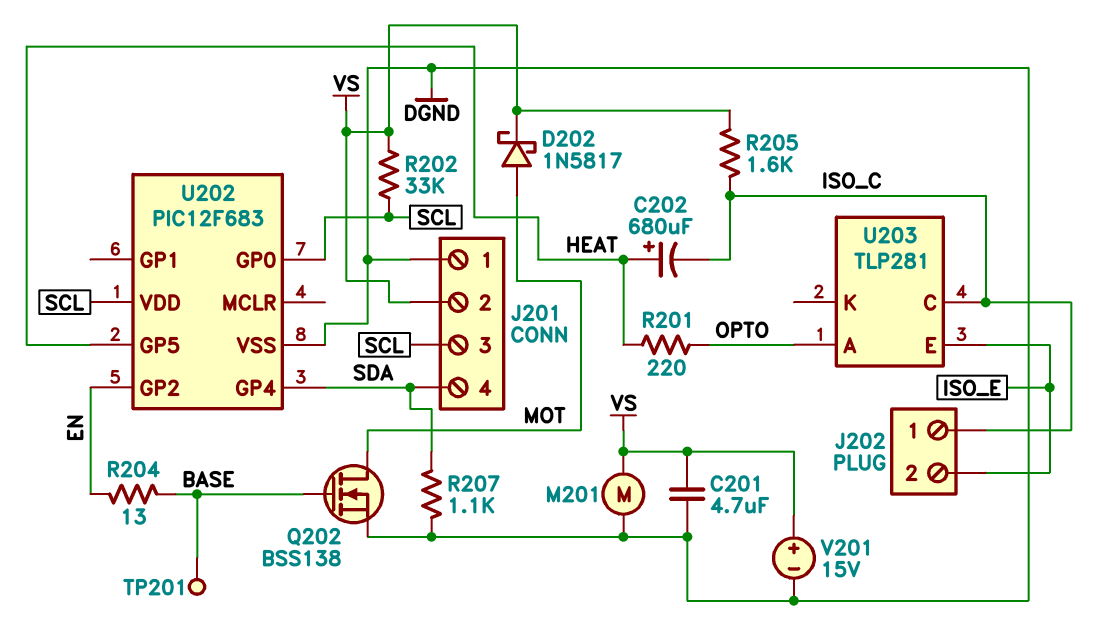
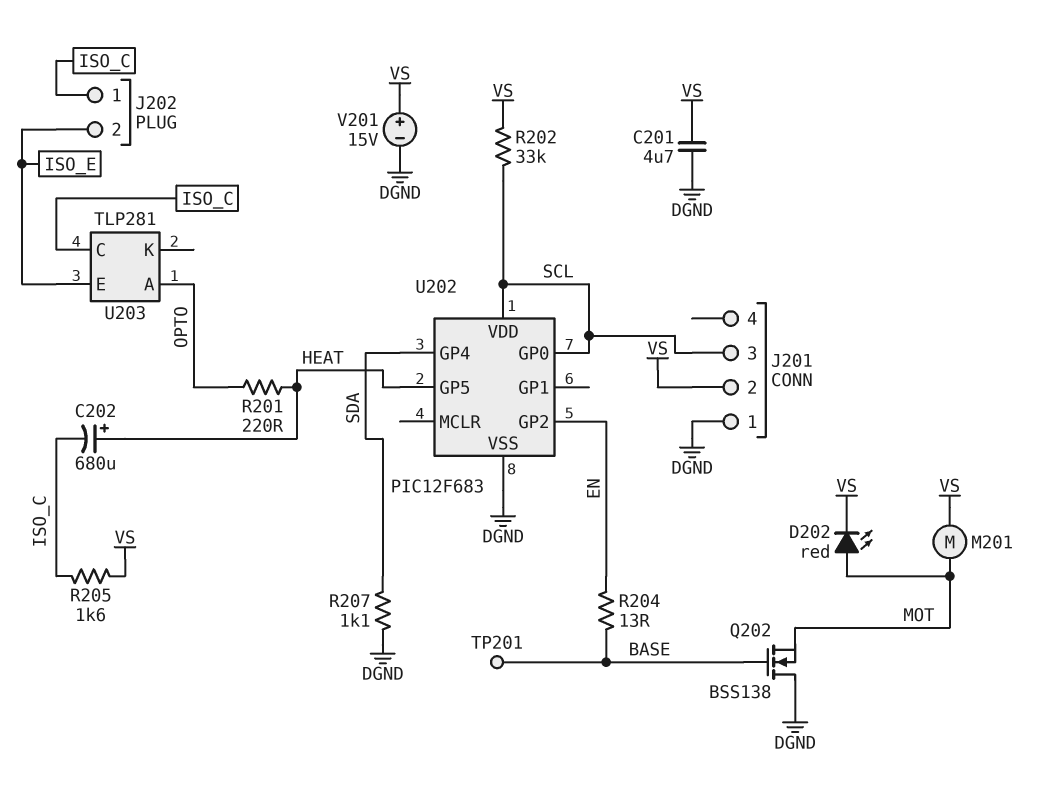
D202: schottky 1N5817 (A MOT, K VS) -> LED red (A MOT, K VS)
J201 pin 4: SDA -> none
M201: motor (DGND, VS) -> motor (MOT, VS)
Q202: NMOS BSS138 (G BASE, D MOT, S DGND) -> NMOS BSS138 (G BASE, D DGND, S MOT)

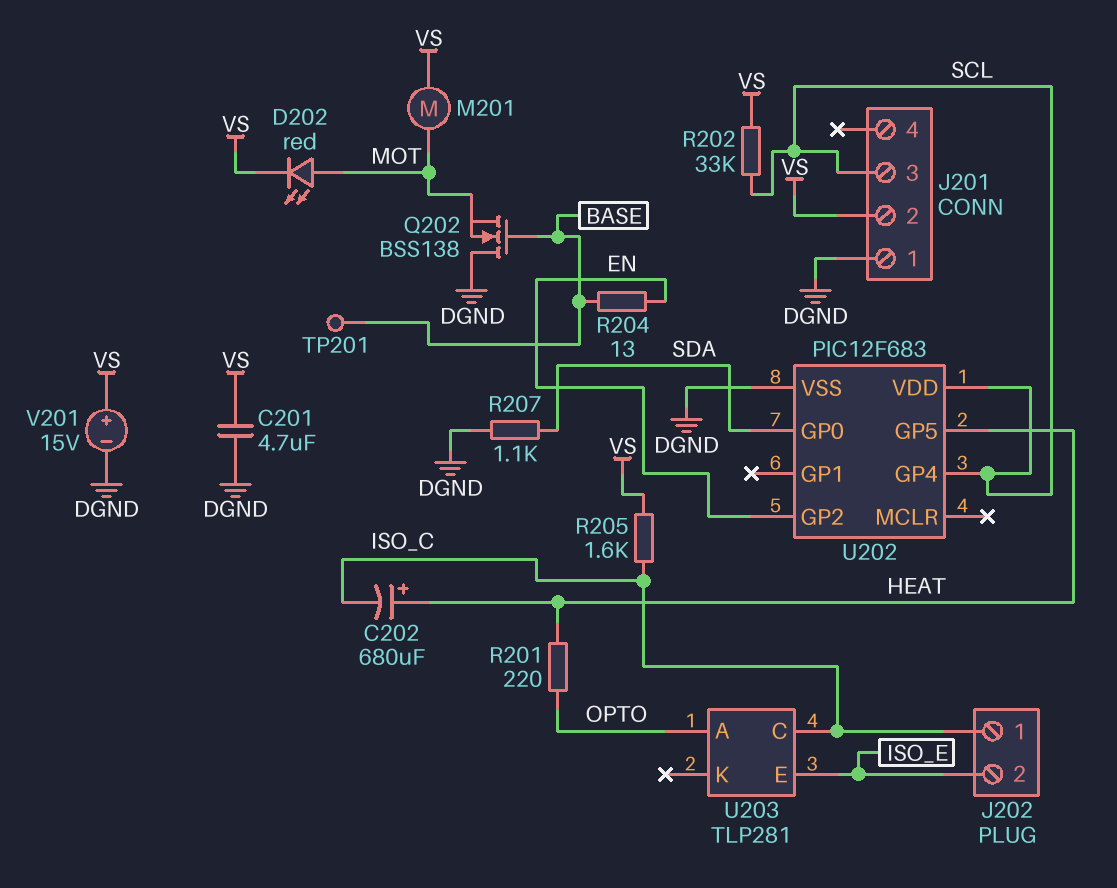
U202 pin GP0: SCL -> SDA
U202 pin GP4: SDA -> SCL

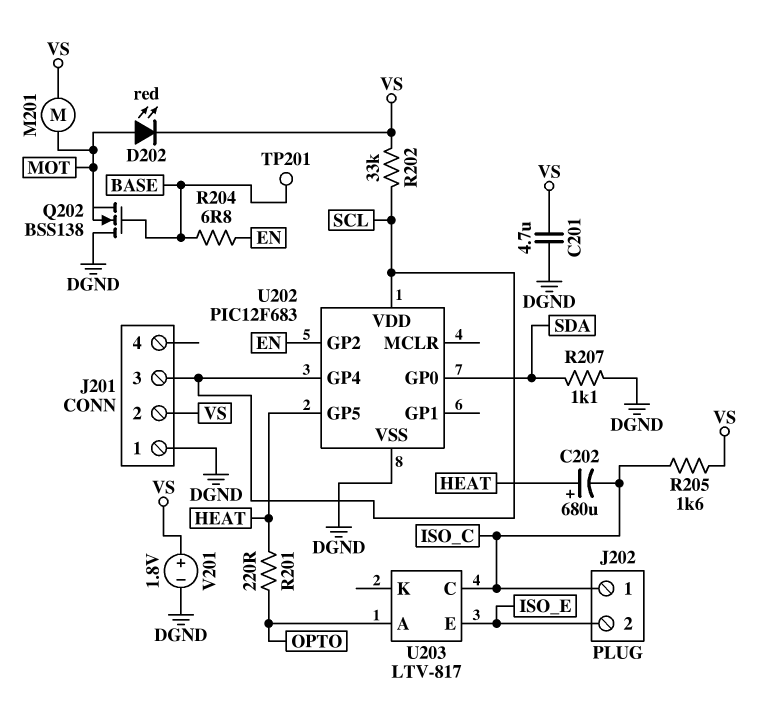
R204: 13 (BASE, EN) -> 6.8 (BASE, EN)
U203: TLP281 -> LTV-817
V201: 15V (plus VS, minus DGND) -> 1.8V (plus VS, minus DGND)

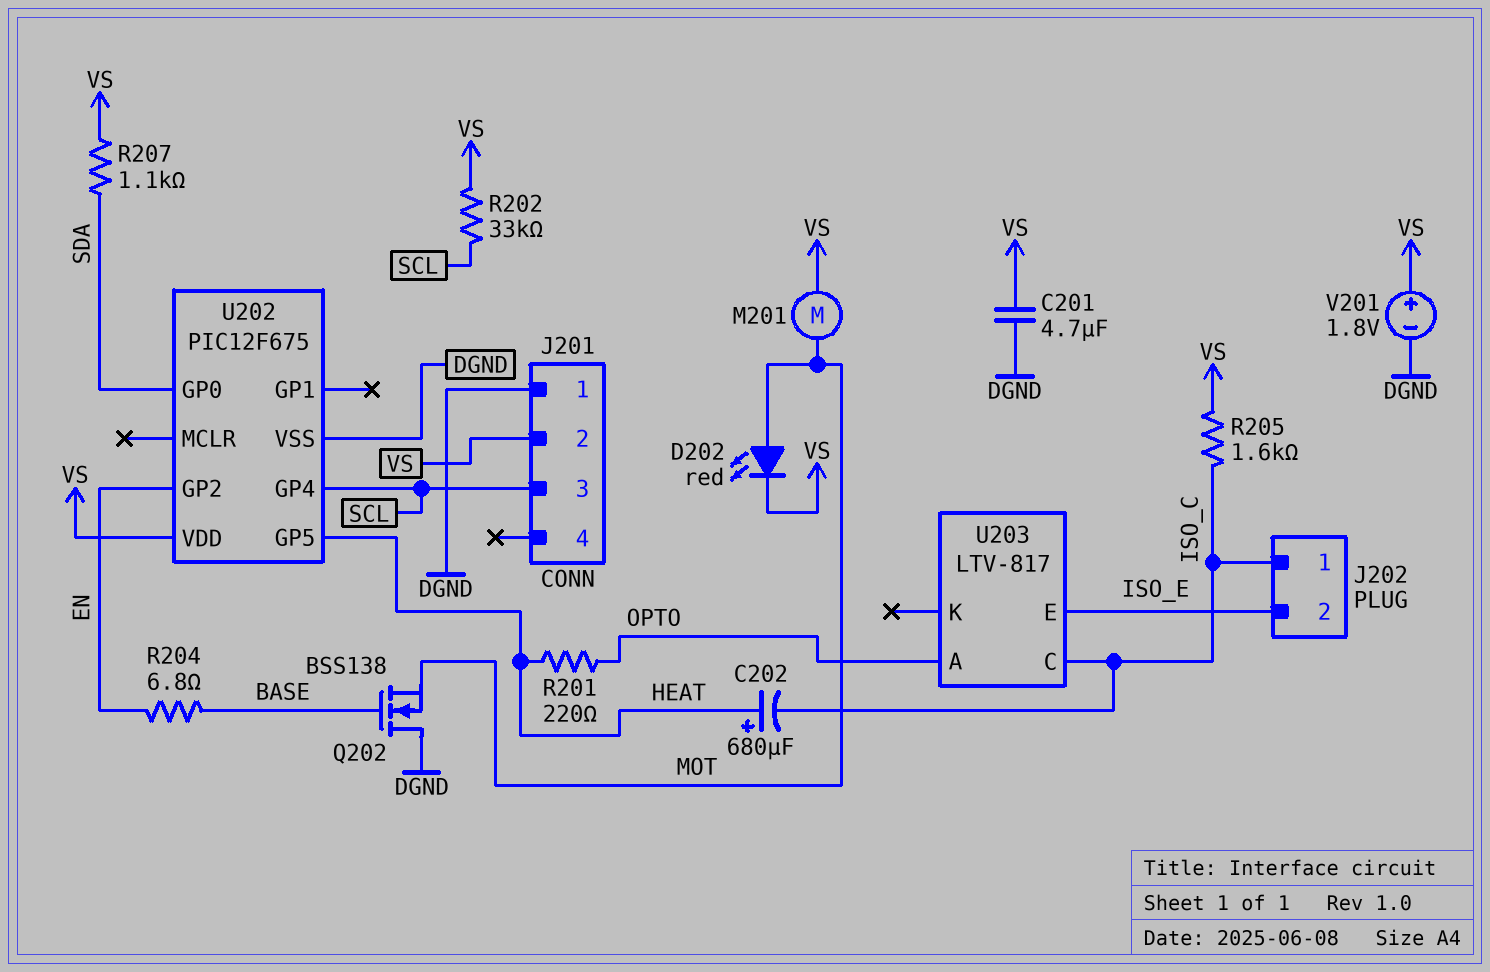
R207: 1.1k (DGND, SDA) -> 1.1k (SDA, VS)
TP201: test point (BASE) -> none
U202: PIC12F683 -> PIC12F675
U202 pin VDD: SCL -> VS

